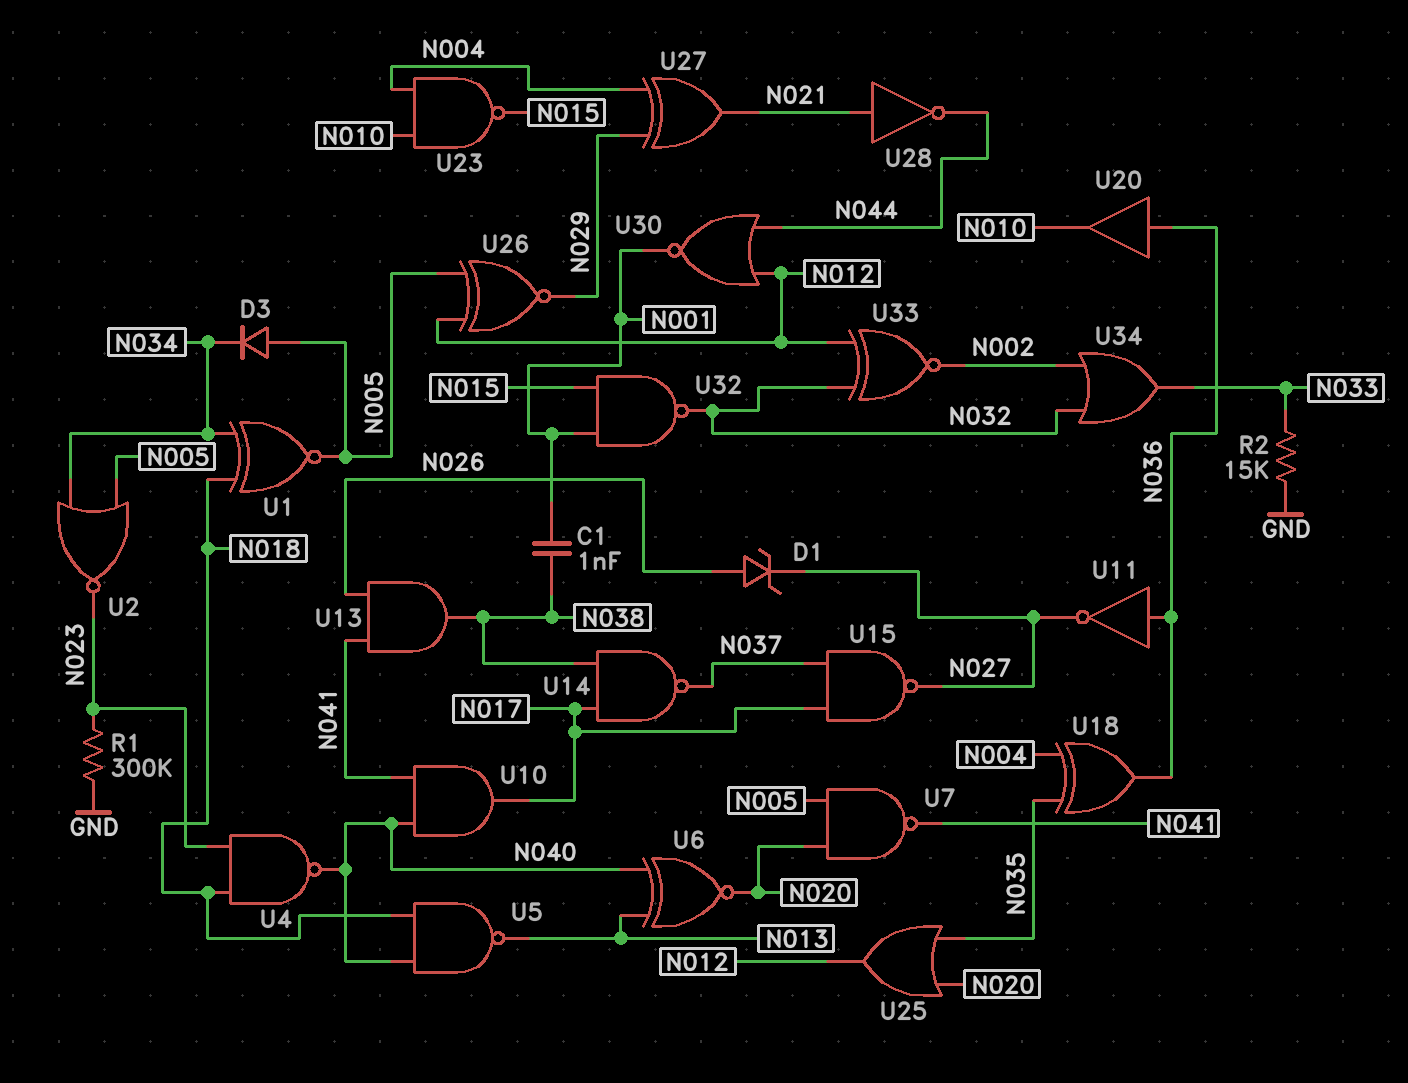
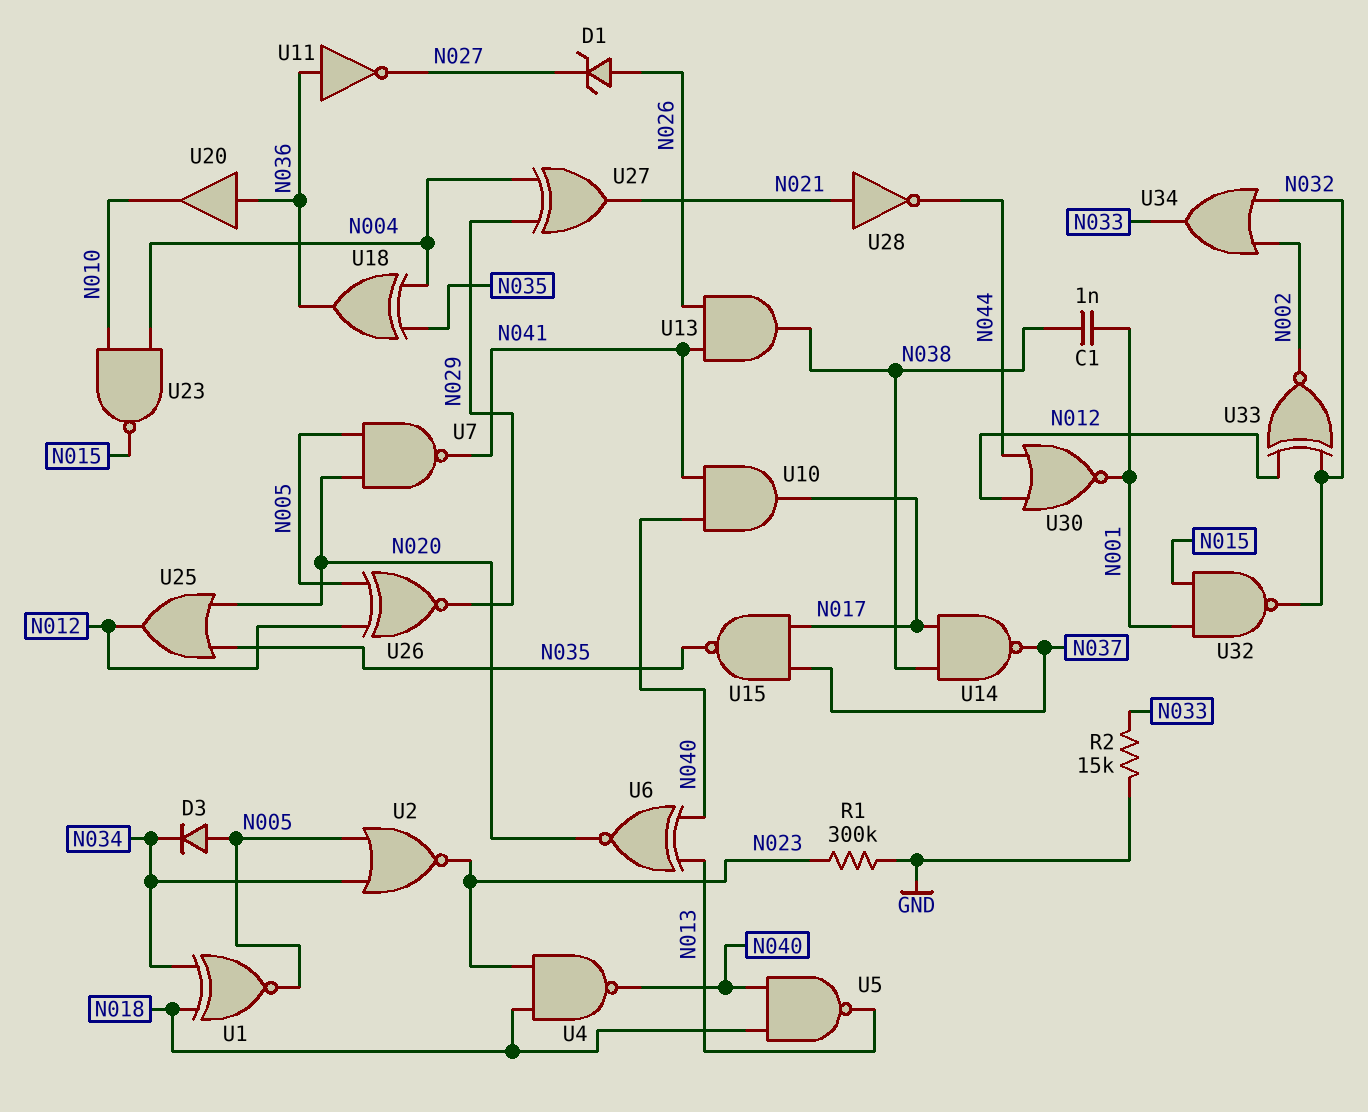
U15: NAND (in N017, in N037, out N027) -> NAND (in N017, in N037, out N035)

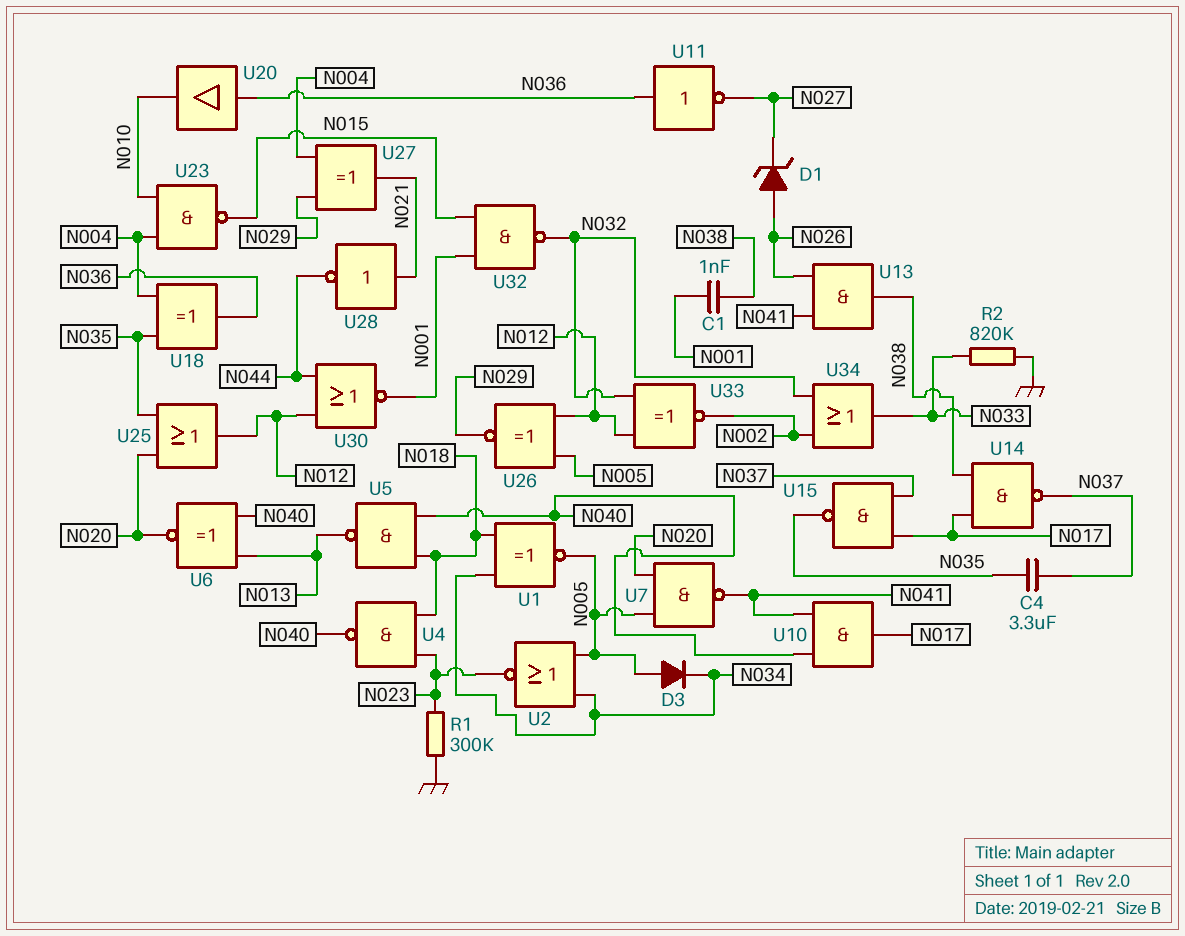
C4: none -> 3.3uF (N035, N037)
R2: 15k (GND, N033) -> 820k (GND, N033)

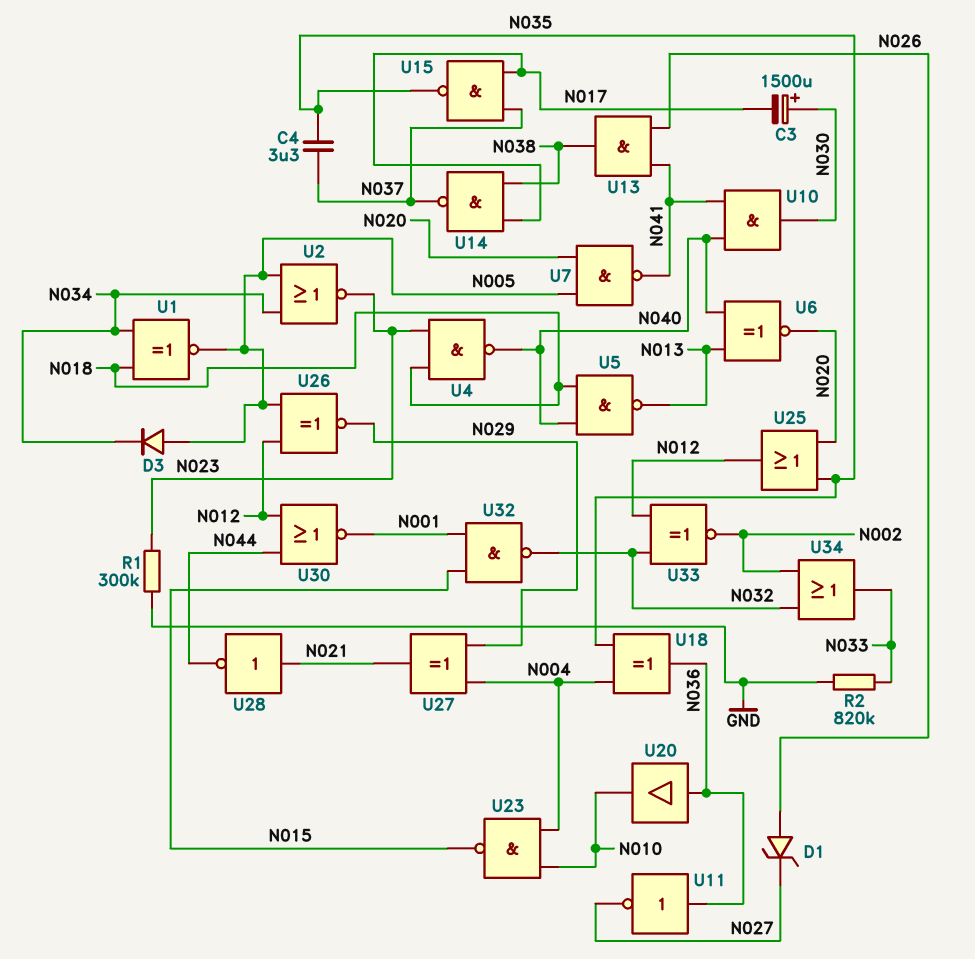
C1: 1nF (N001, N038) -> none
C3: none -> 1500uF (plus N030, minus N017)
U10: AND (in N040, in N041, out N017) -> AND (in N040, in N041, out N030)

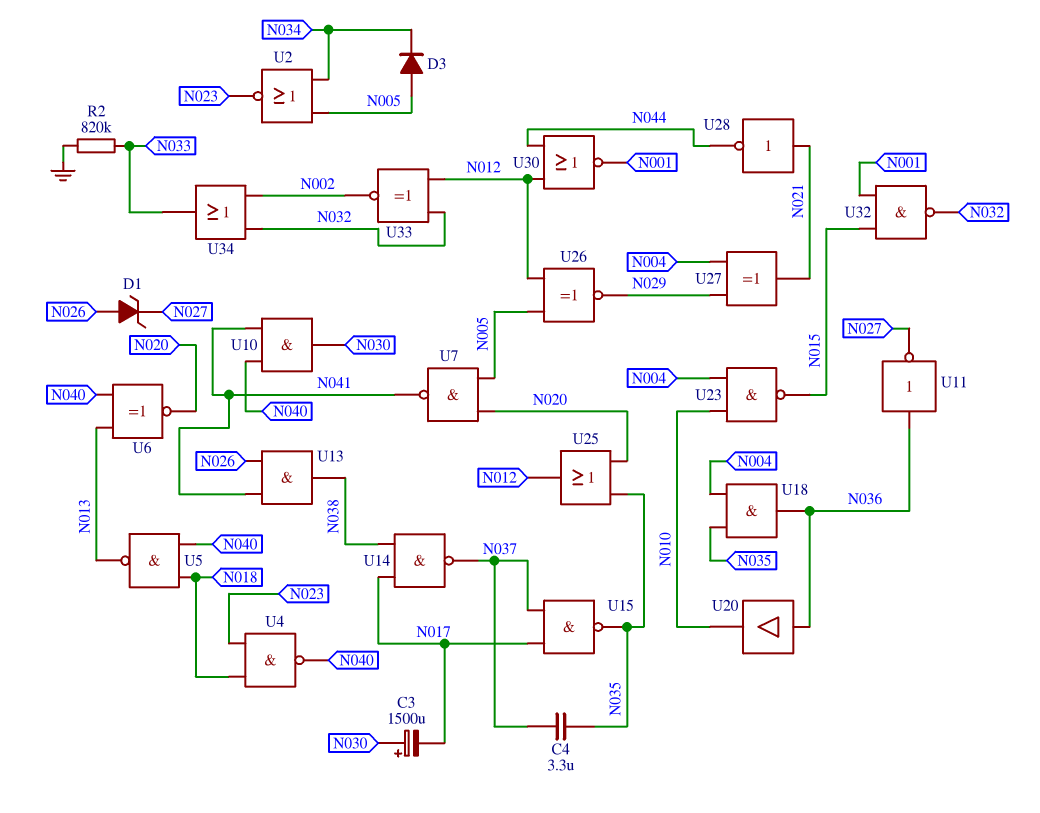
R1: 300k (GND, N023) -> none
U1: XNOR (in N018, in N034, out N005) -> none
U18: XOR (in N004, in N035, out N036) -> AND (in N004, in N035, out N036)

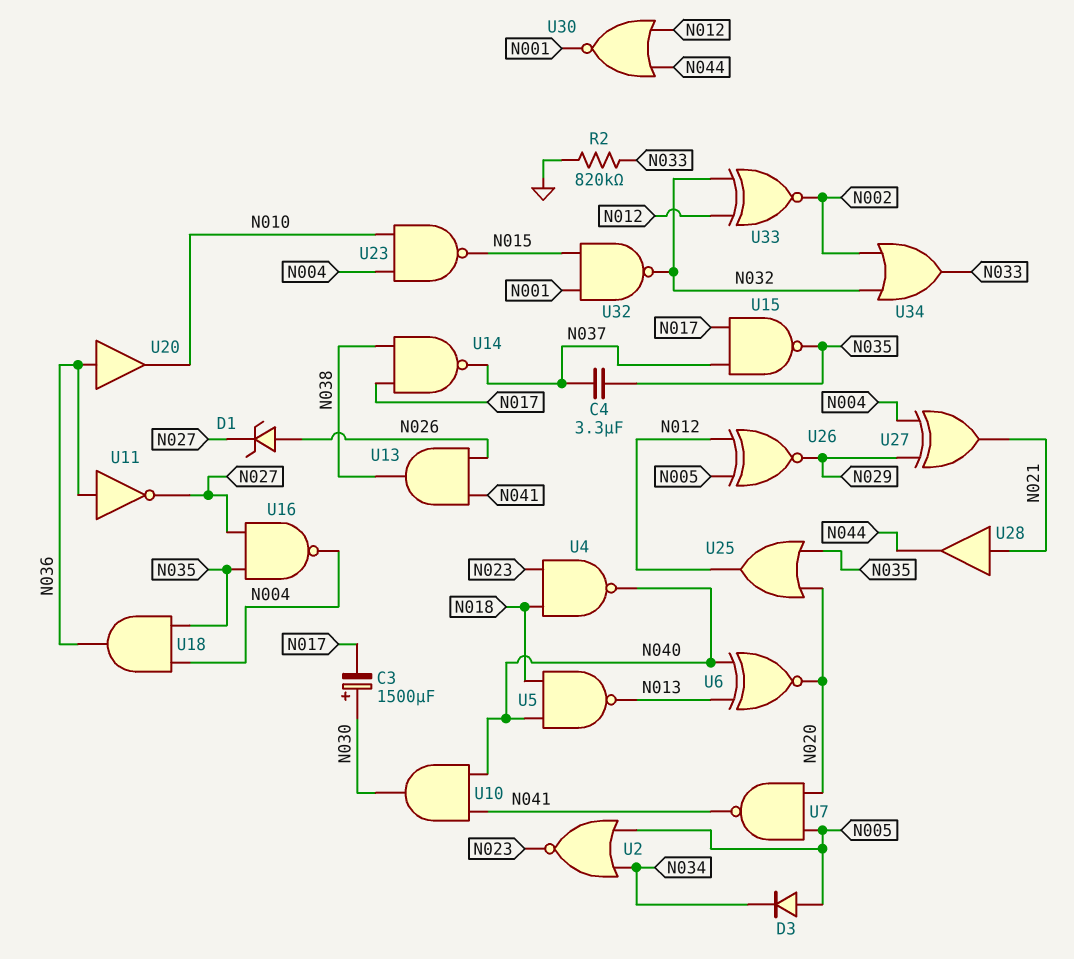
U16: none -> NAND (in N027, in N035, out N004)
U28: NOT (in N021, out N044) -> buffer (in N021, out N044)

